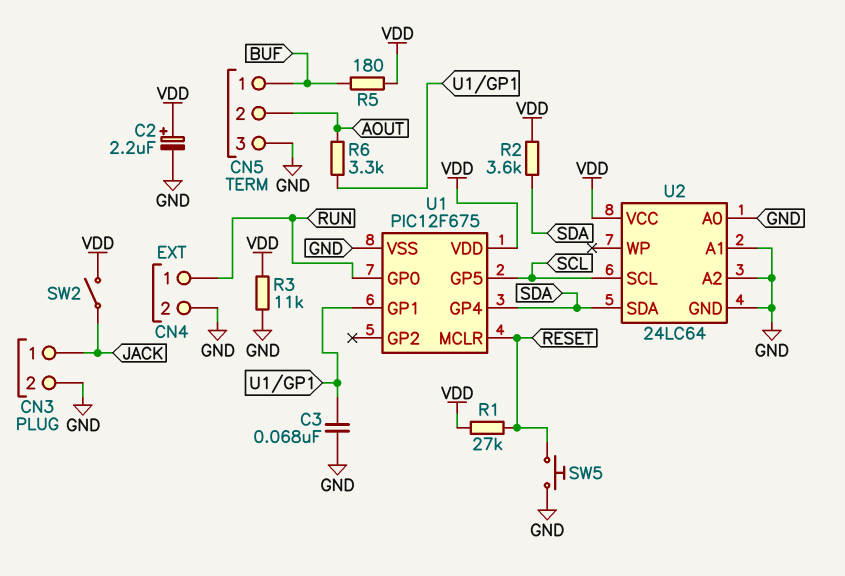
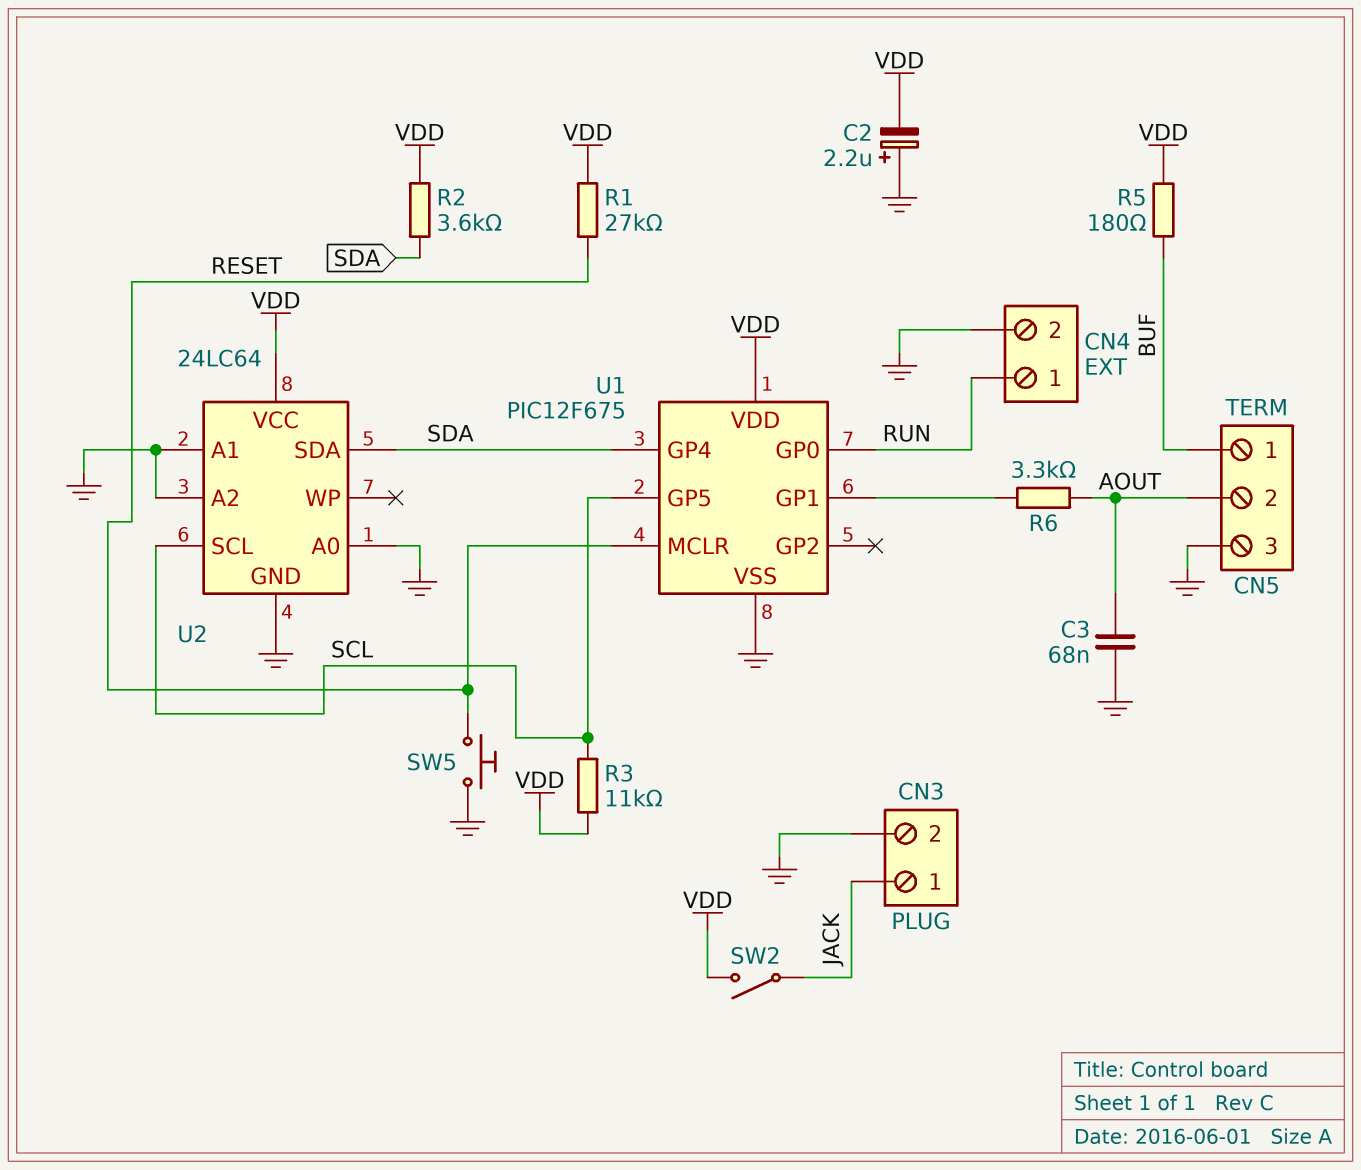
C2: 2.2uF (plus VDD, minus GND) -> 2.2uF (plus GND, minus VDD)
C3: 68nF (GND, U1/GP1) -> 68nF (AOUT, GND)
R3: 11k (GND, VDD) -> 11k (SCL, VDD)

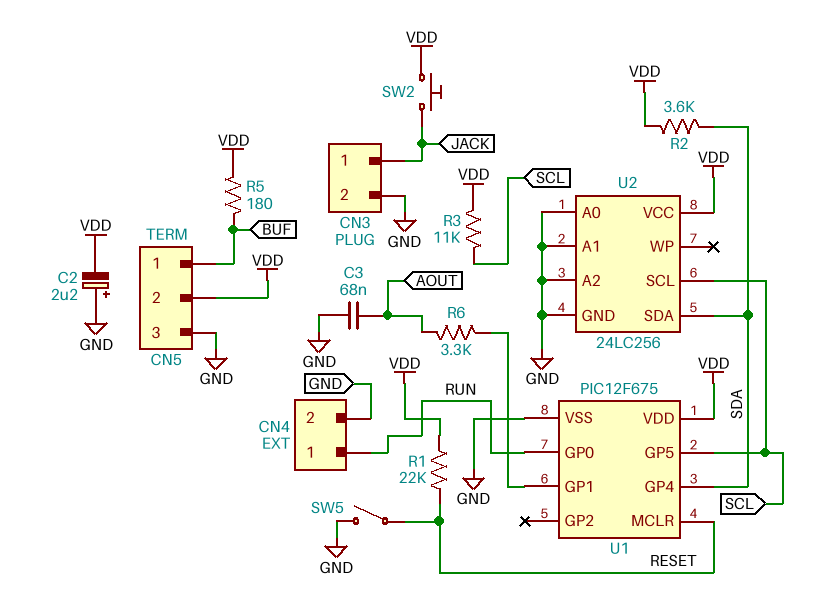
CN5 pin 2: AOUT -> VDD
R1: 27k (RESET, VDD) -> 22k (RESET, VDD)
SW2: switch (JACK, VDD) -> button (JACK, VDD)
SW5: button (GND, RESET) -> switch (GND, RESET)
U2: 24LC64 -> 24LC256

